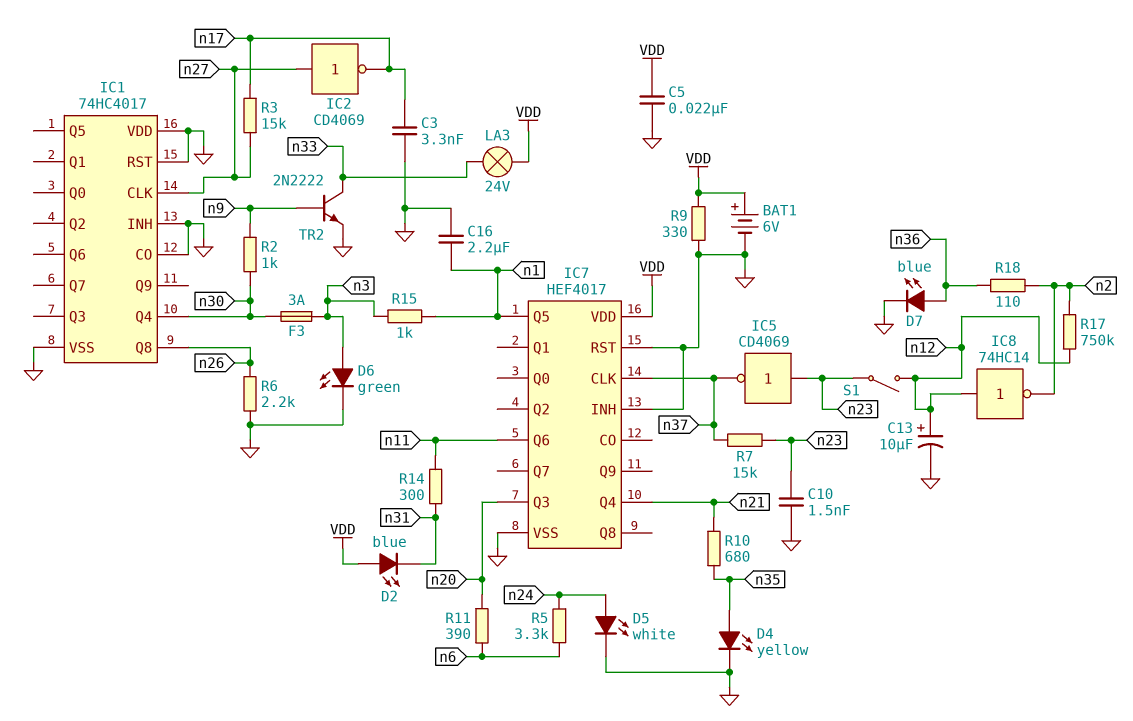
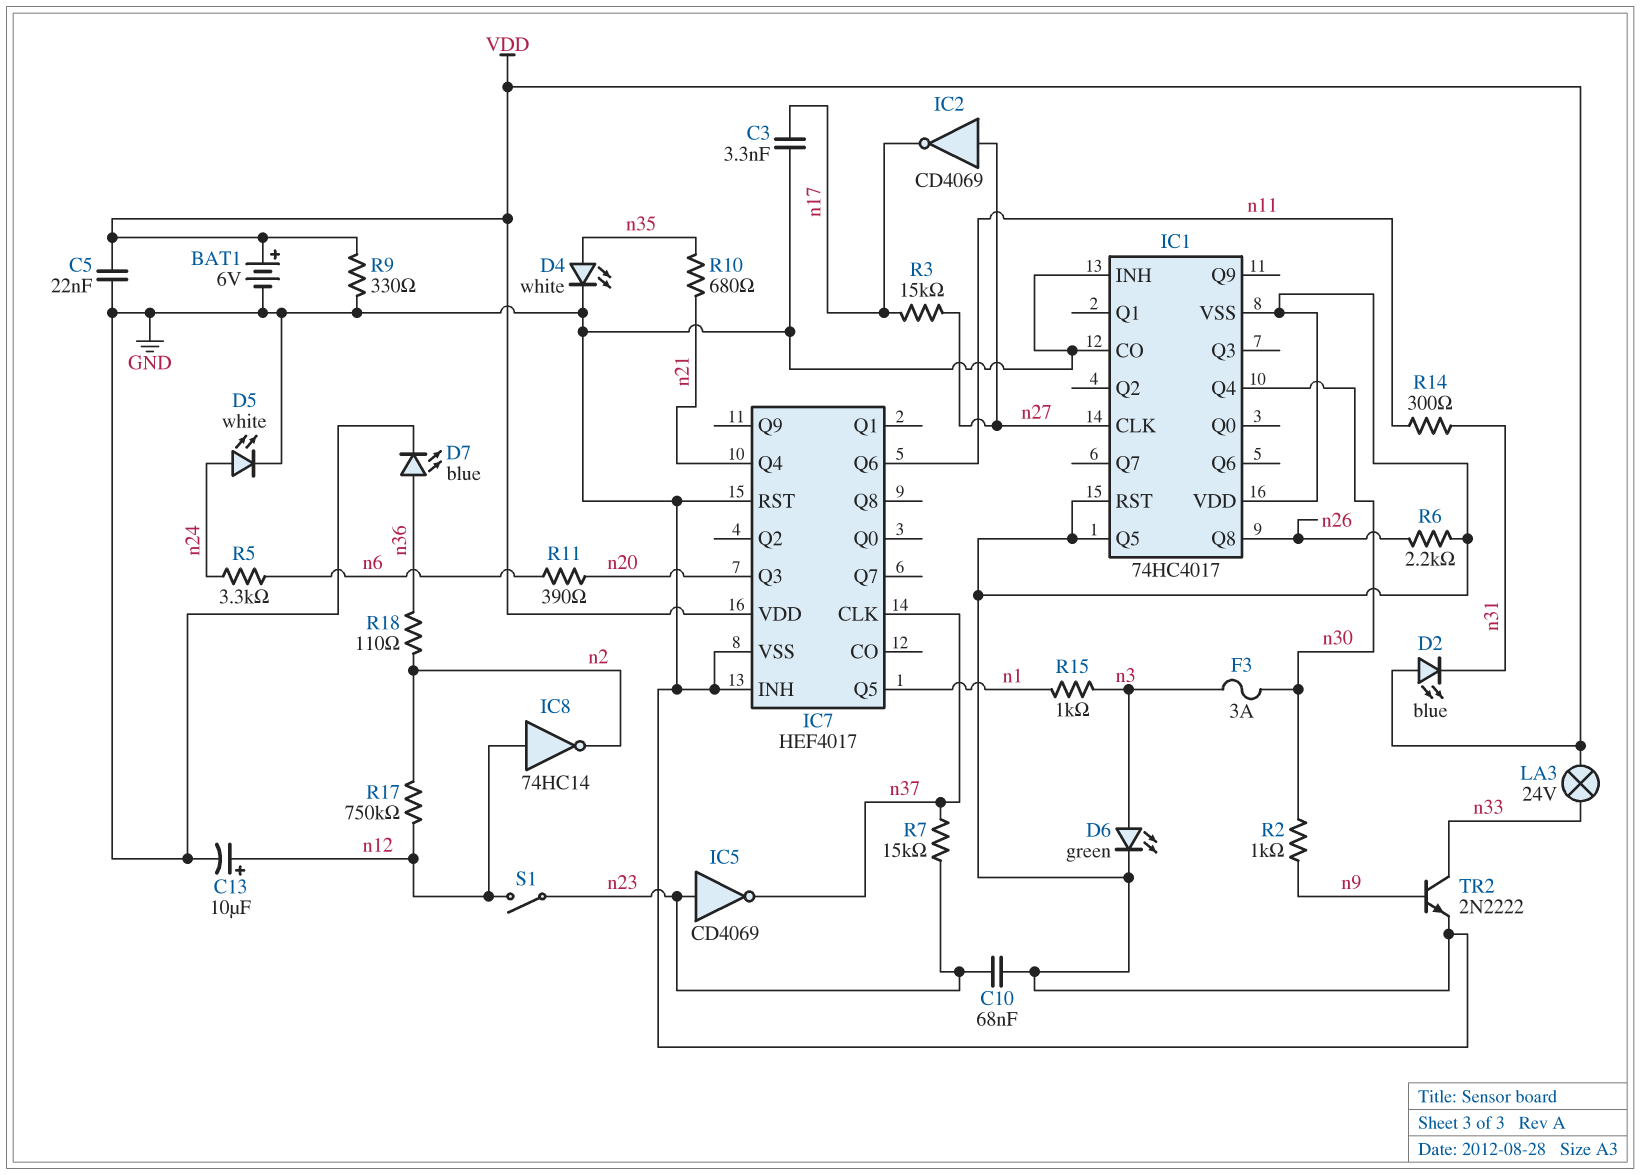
C10: 1.5nF (GND, n23) -> 68nF (GND, n23)
C16: 2.2uF (GND, n1) -> none
D4: LED yellow (A n35, K GND) -> LED white (A n35, K GND)
IC1 pin Q5: none -> GND

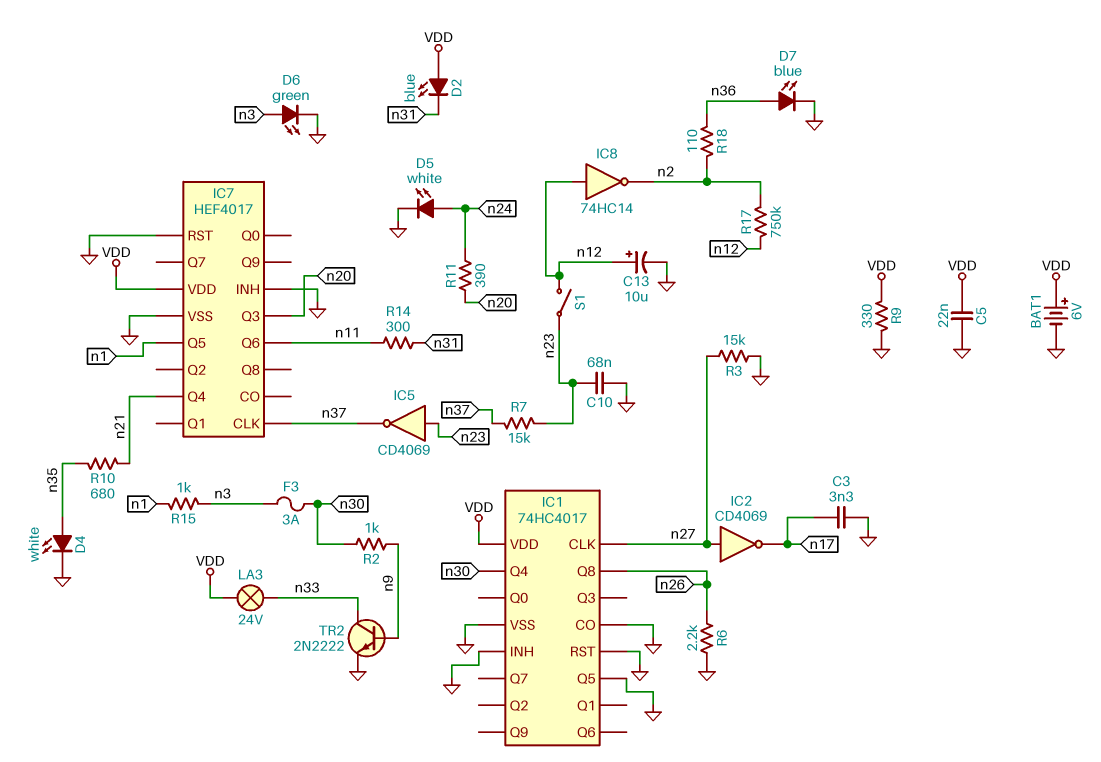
IC1 pin VDD: GND -> VDD
R3: 15k (n17, n27) -> 15k (GND, n27)
R5: 3.3k (n6, n24) -> none
R11: 390 (n6, n20) -> 390 (n20, n24)

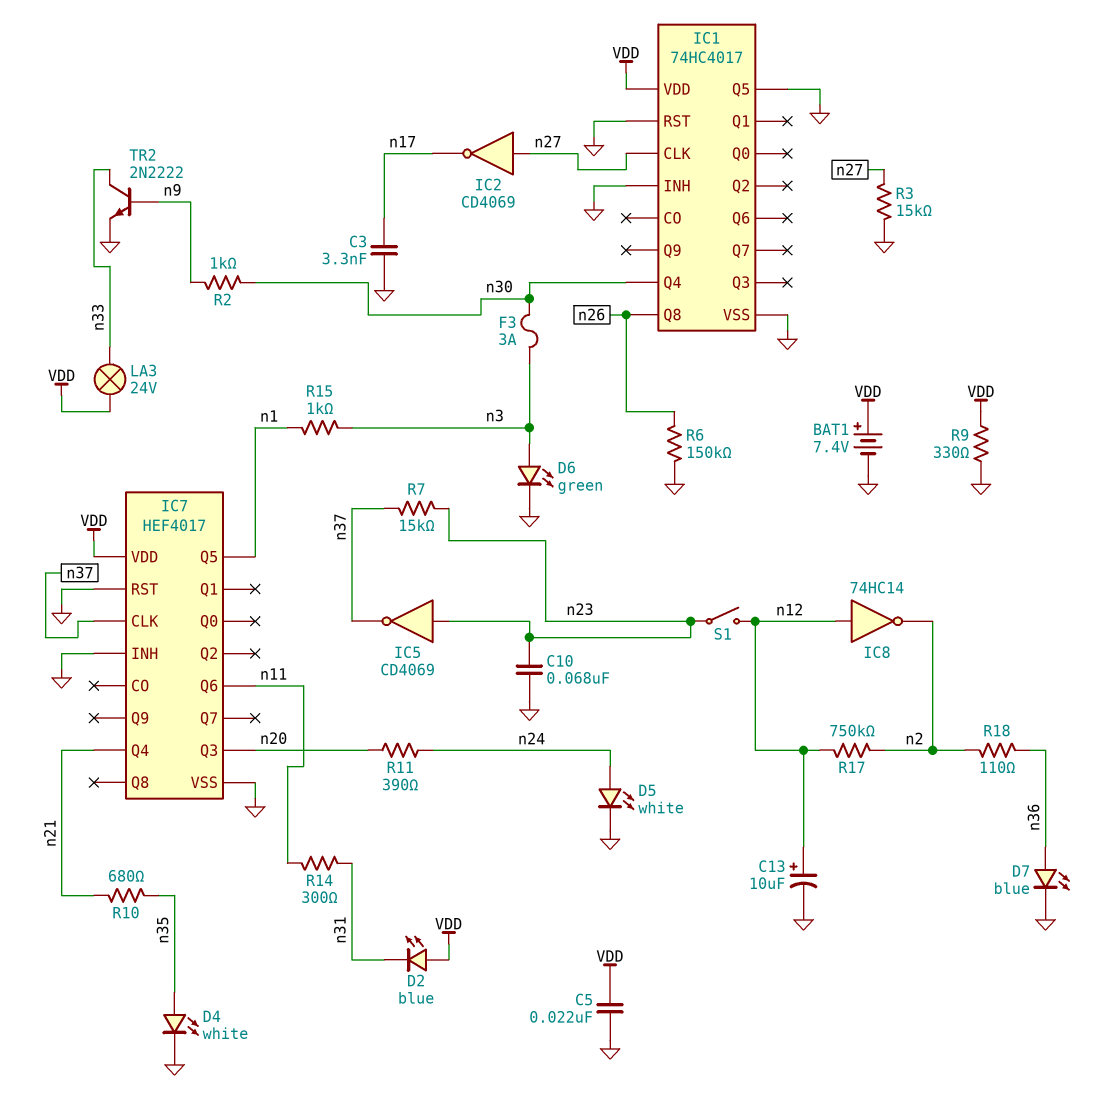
BAT1: 6V (plus VDD, minus GND) -> 7.4V (plus VDD, minus GND)
IC1 pin CO: GND -> none
R6: 2.2k (GND, n26) -> 150k (GND, n26)

